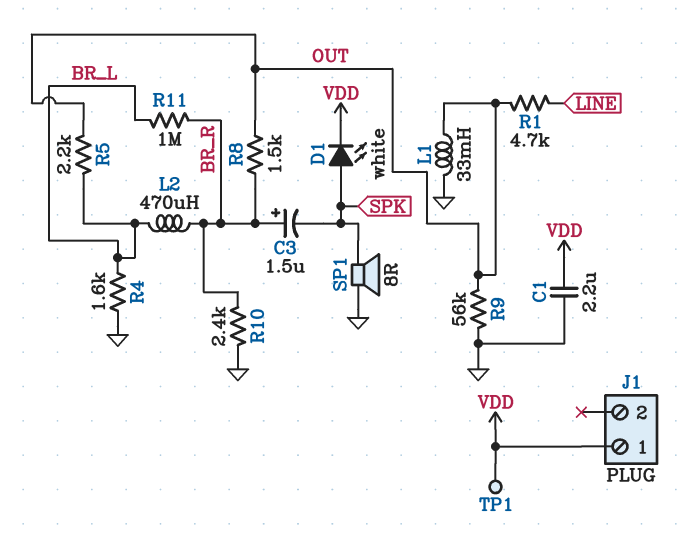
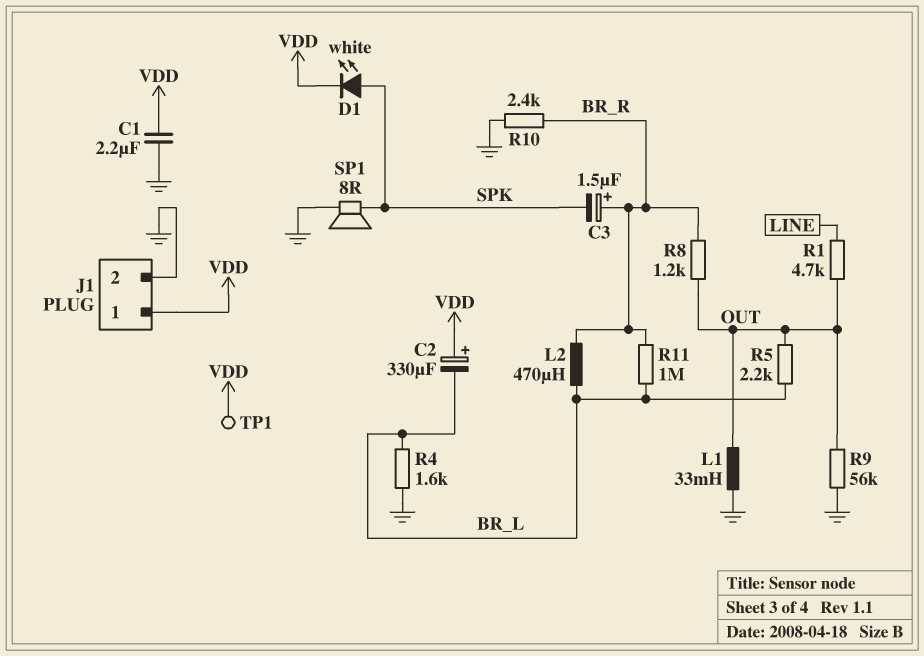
C2: none -> 330uF (plus VDD, minus BR_L)
J1 pin 2: none -> GND
R8: 1.5k (BR_R, OUT) -> 1.2k (BR_R, OUT)

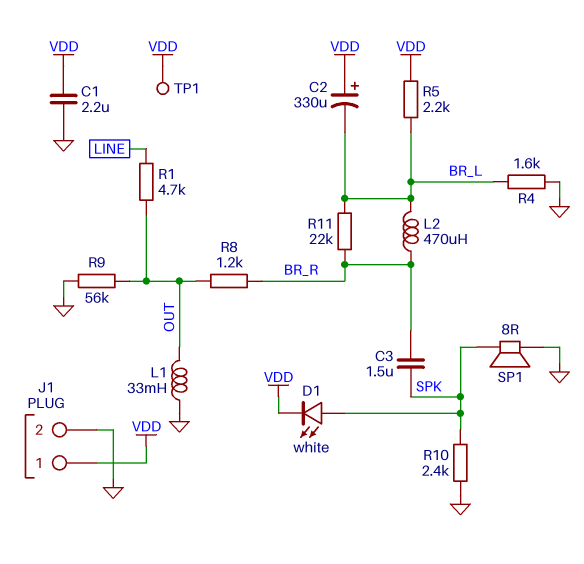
C3: 1.5uF (plus BR_R, minus SPK) -> 1.5uF (BR_R, SPK)
R5: 2.2k (BR_L, OUT) -> 2.2k (BR_L, VDD)
R10: 2.4k (BR_R, GND) -> 2.4k (GND, SPK)
R11: 1M (BR_L, BR_R) -> 22k (BR_L, BR_R)

